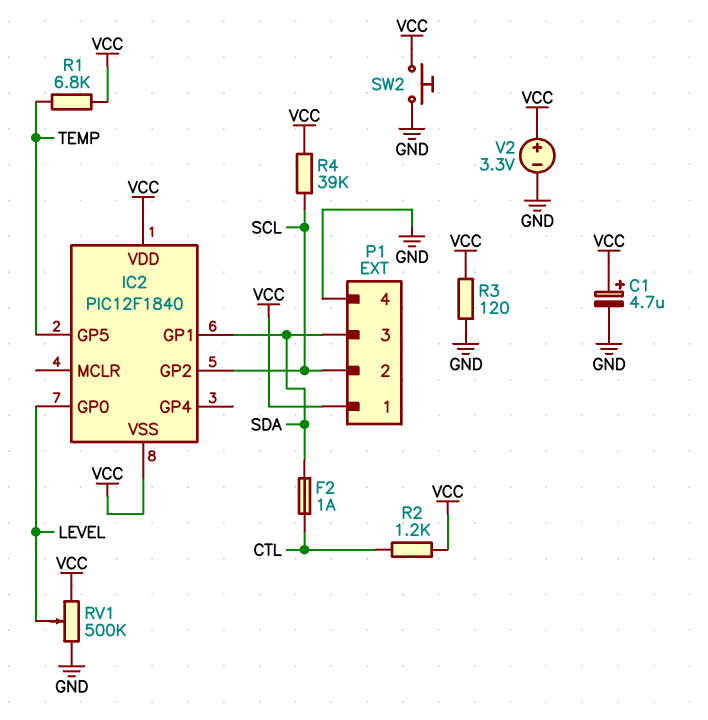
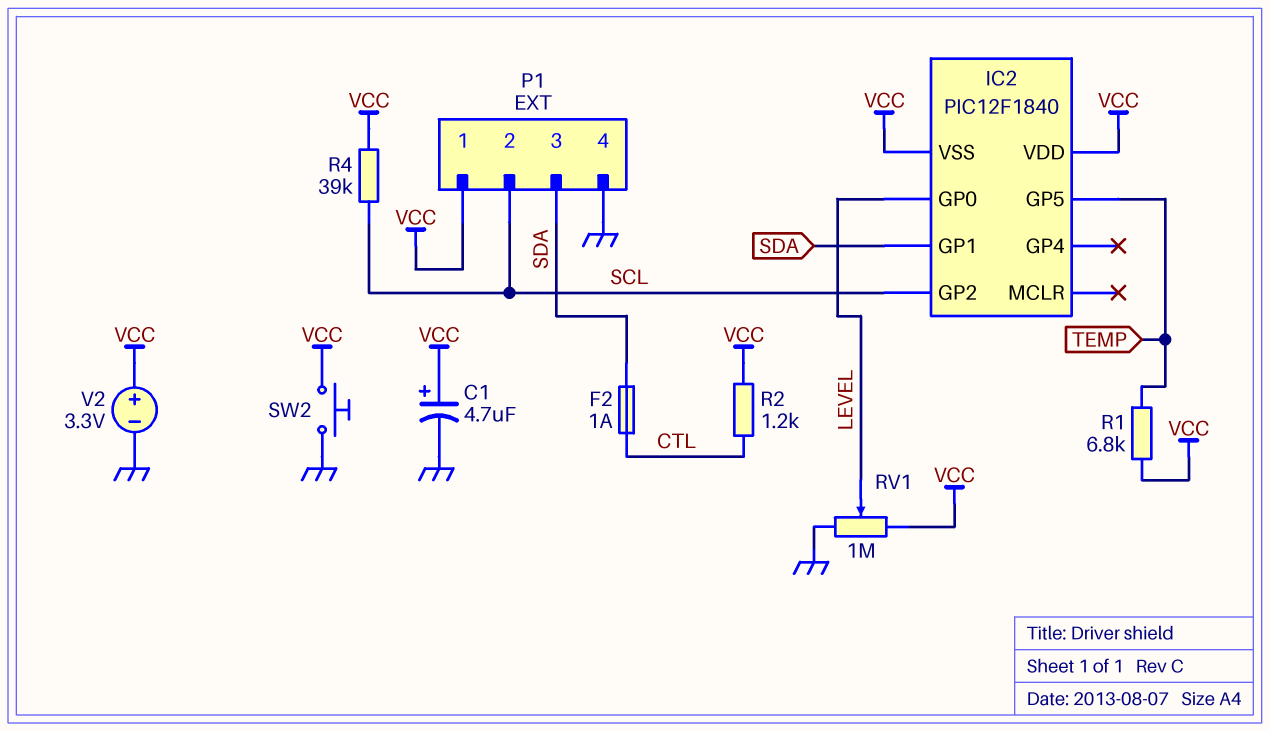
R3: 120 (GND, VCC) -> none
RV1: 500k (GND, VCC, wiper LEVEL) -> 1M (GND, VCC, wiper LEVEL)

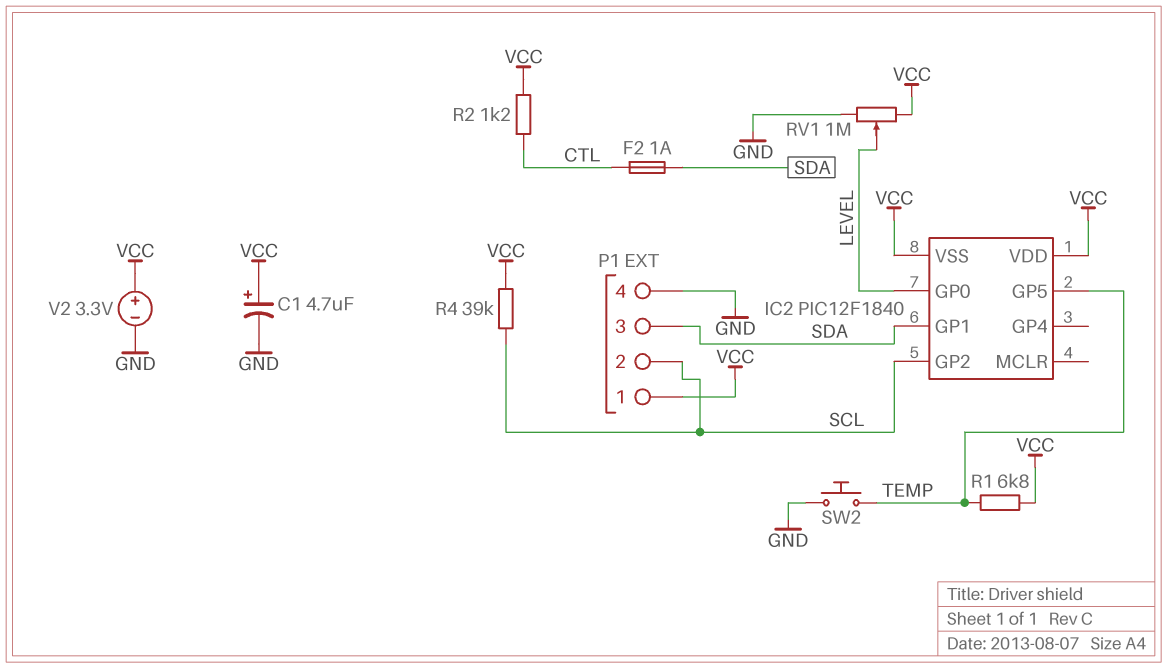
SW2: button (GND, VCC) -> button (GND, TEMP)

